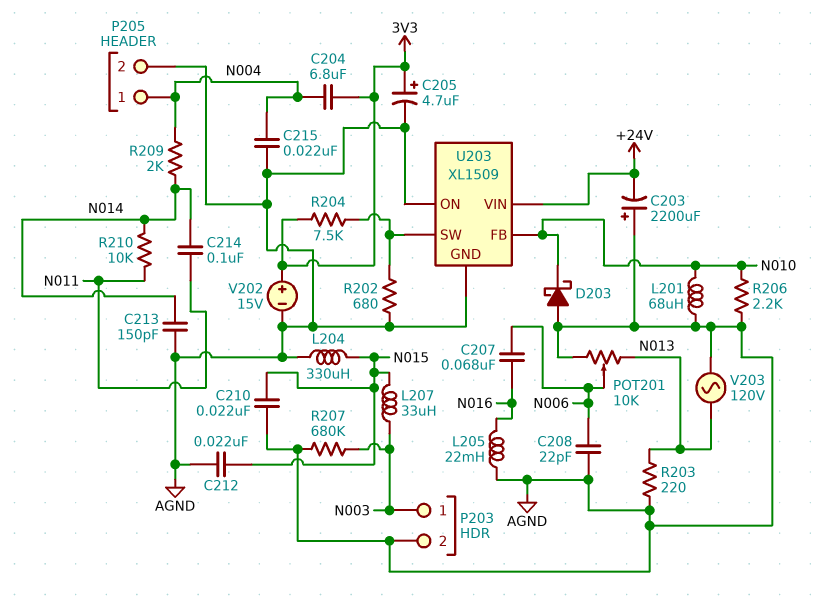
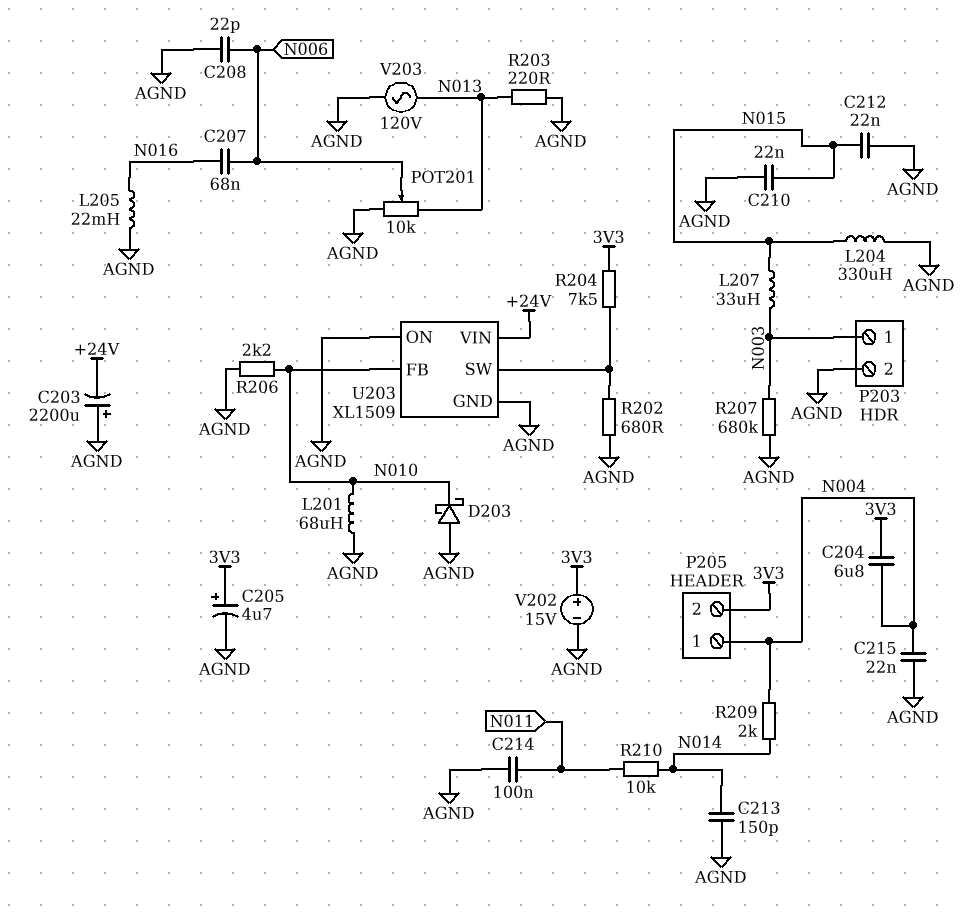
C214: 100nF (N011, N014) -> 100nF (AGND, N011)
P205 pin 2: AGND -> 3V3

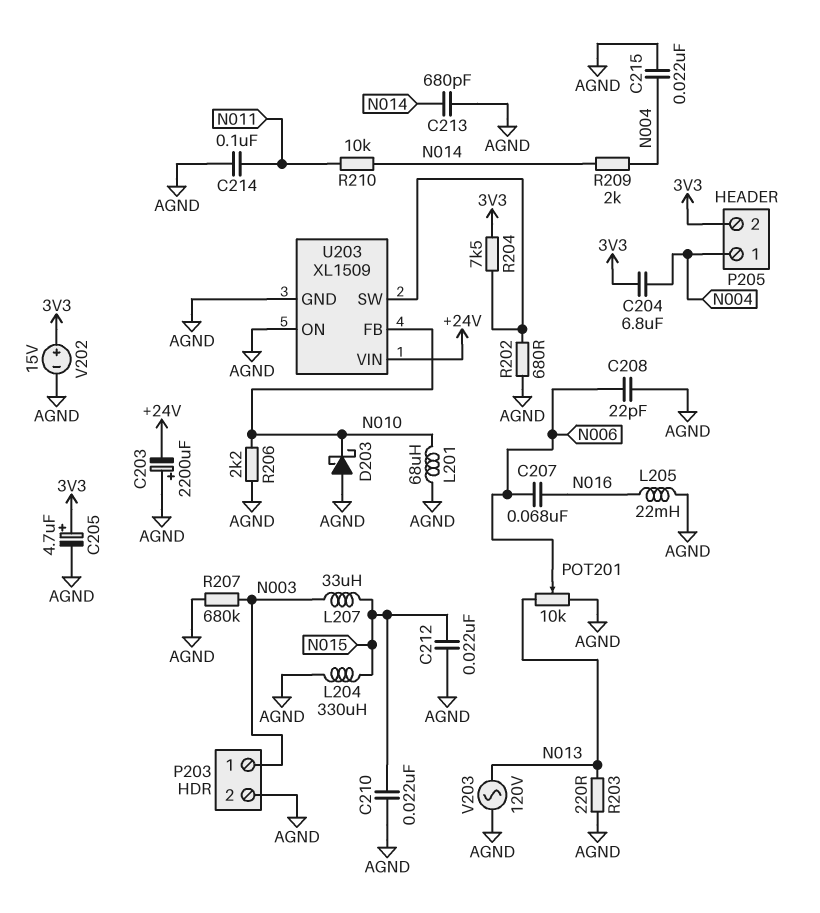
C213: 150pF (AGND, N014) -> 680pF (AGND, N014)

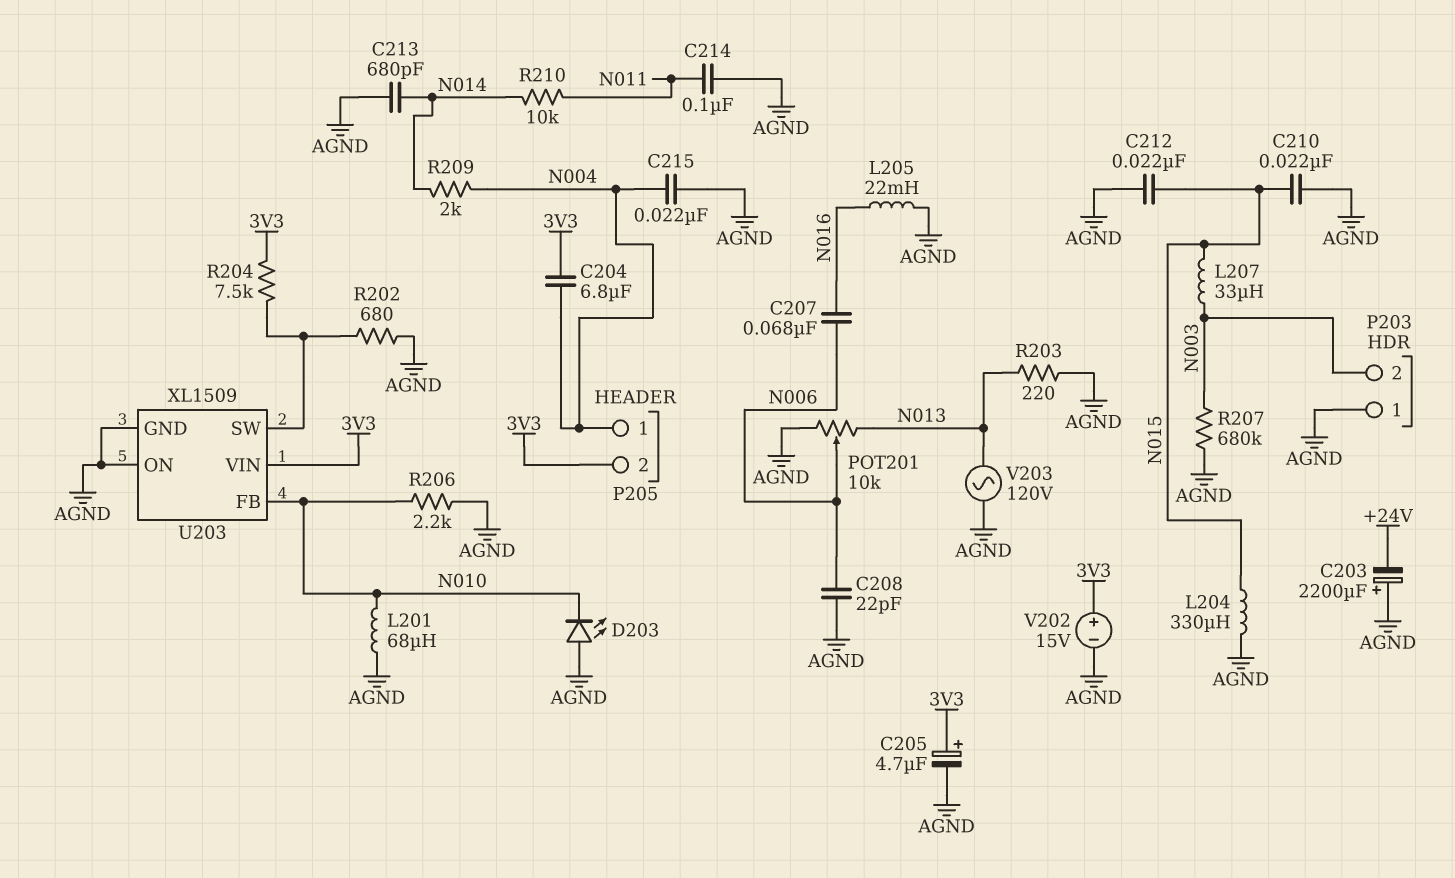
D203: schottky (A AGND, K N010) -> LED (A AGND, K N010)
P203 pin 1: N003 -> AGND
P203 pin 2: AGND -> N003
U203 pin VIN: +24V -> 3V3

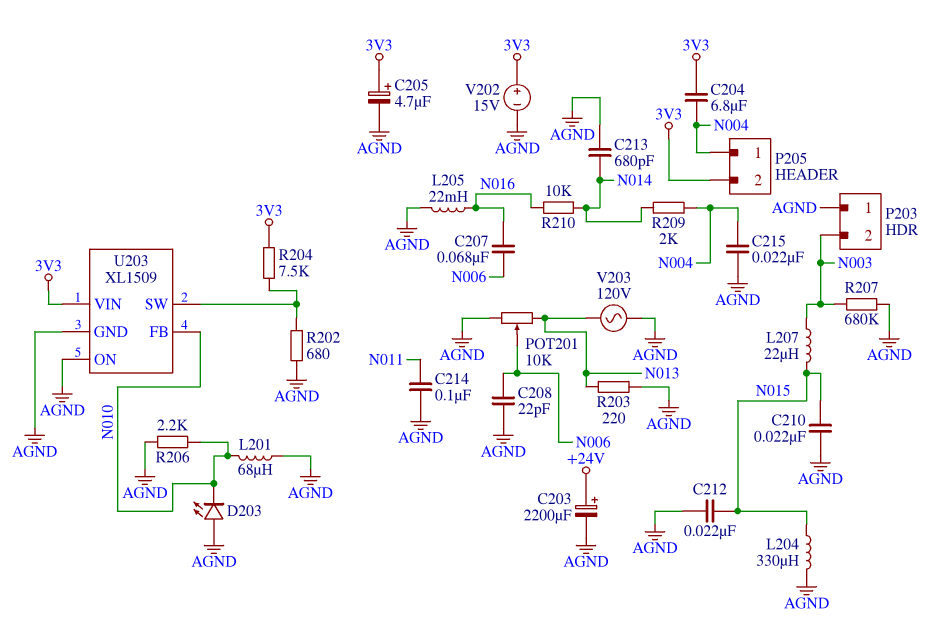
C203: 2200uF (plus AGND, minus +24V) -> 2200uF (plus +24V, minus AGND)
L207: 33uH (N003, N015) -> 22uH (N003, N015)
R210: 10k (N011, N014) -> 10k (N014, N016)

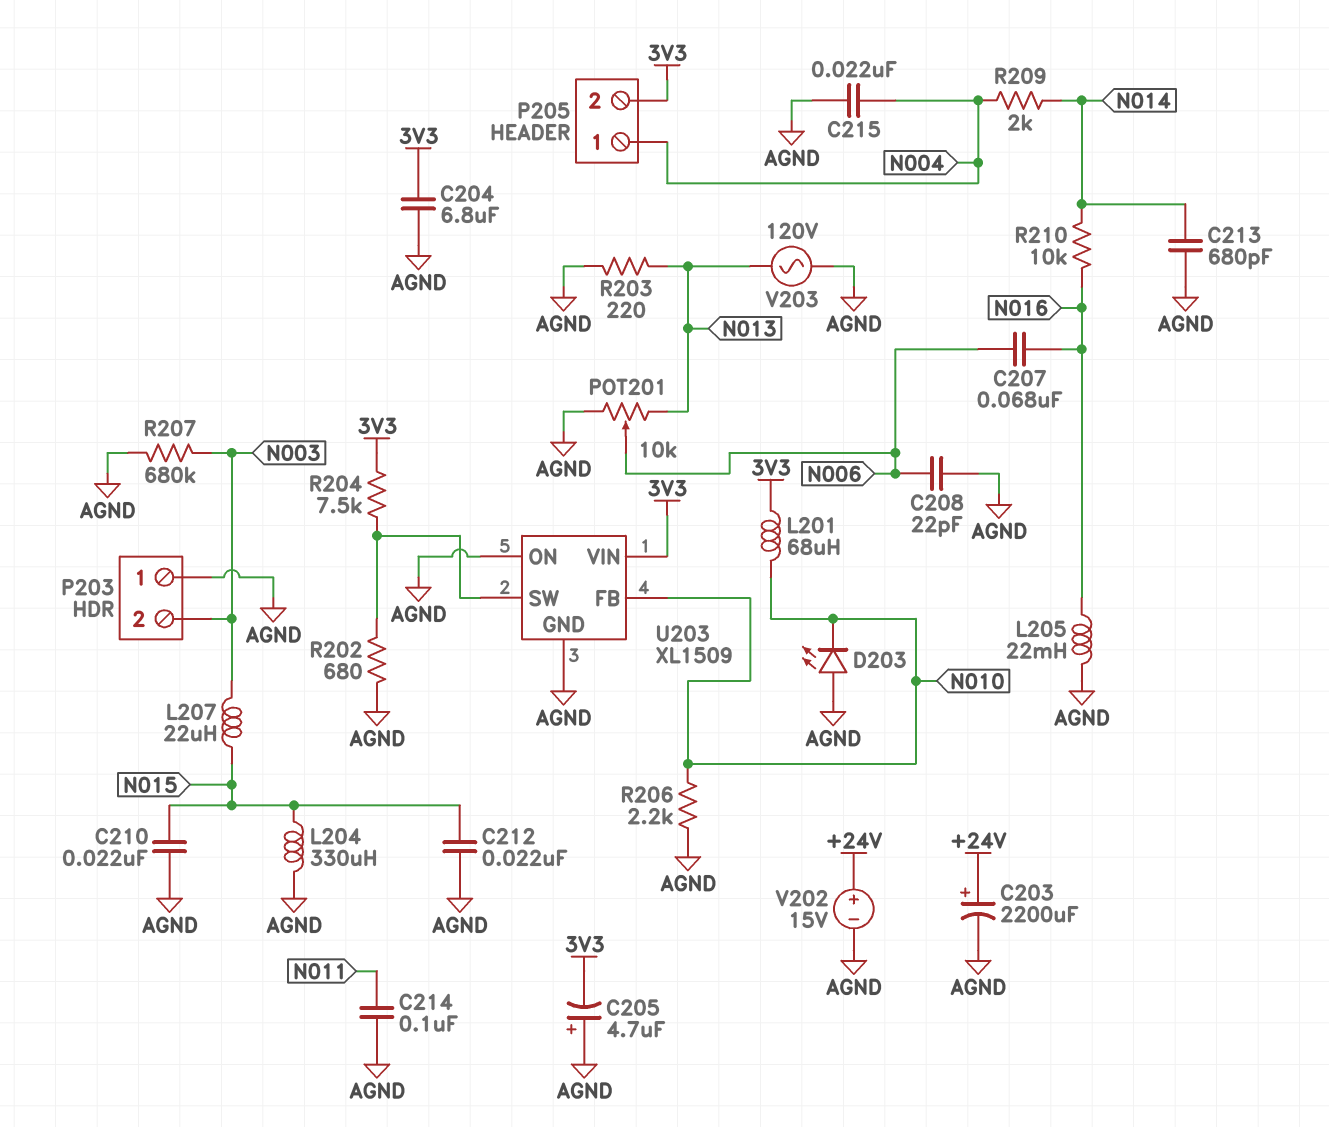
C204: 6.8uF (3V3, N004) -> 6.8uF (3V3, AGND)
C205: 4.7uF (plus 3V3, minus AGND) -> 4.7uF (plus AGND, minus 3V3)
L201: 68uH (AGND, N010) -> 68uH (3V3, N010)
V202: 15V (plus 3V3, minus AGND) -> 15V (plus +24V, minus AGND)

